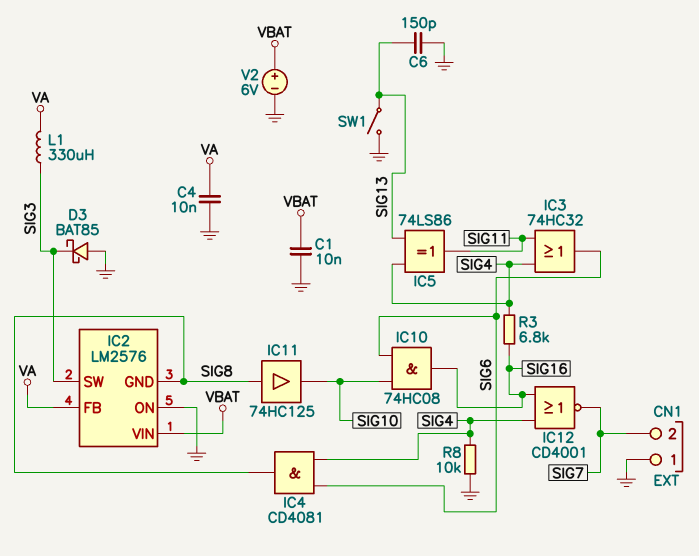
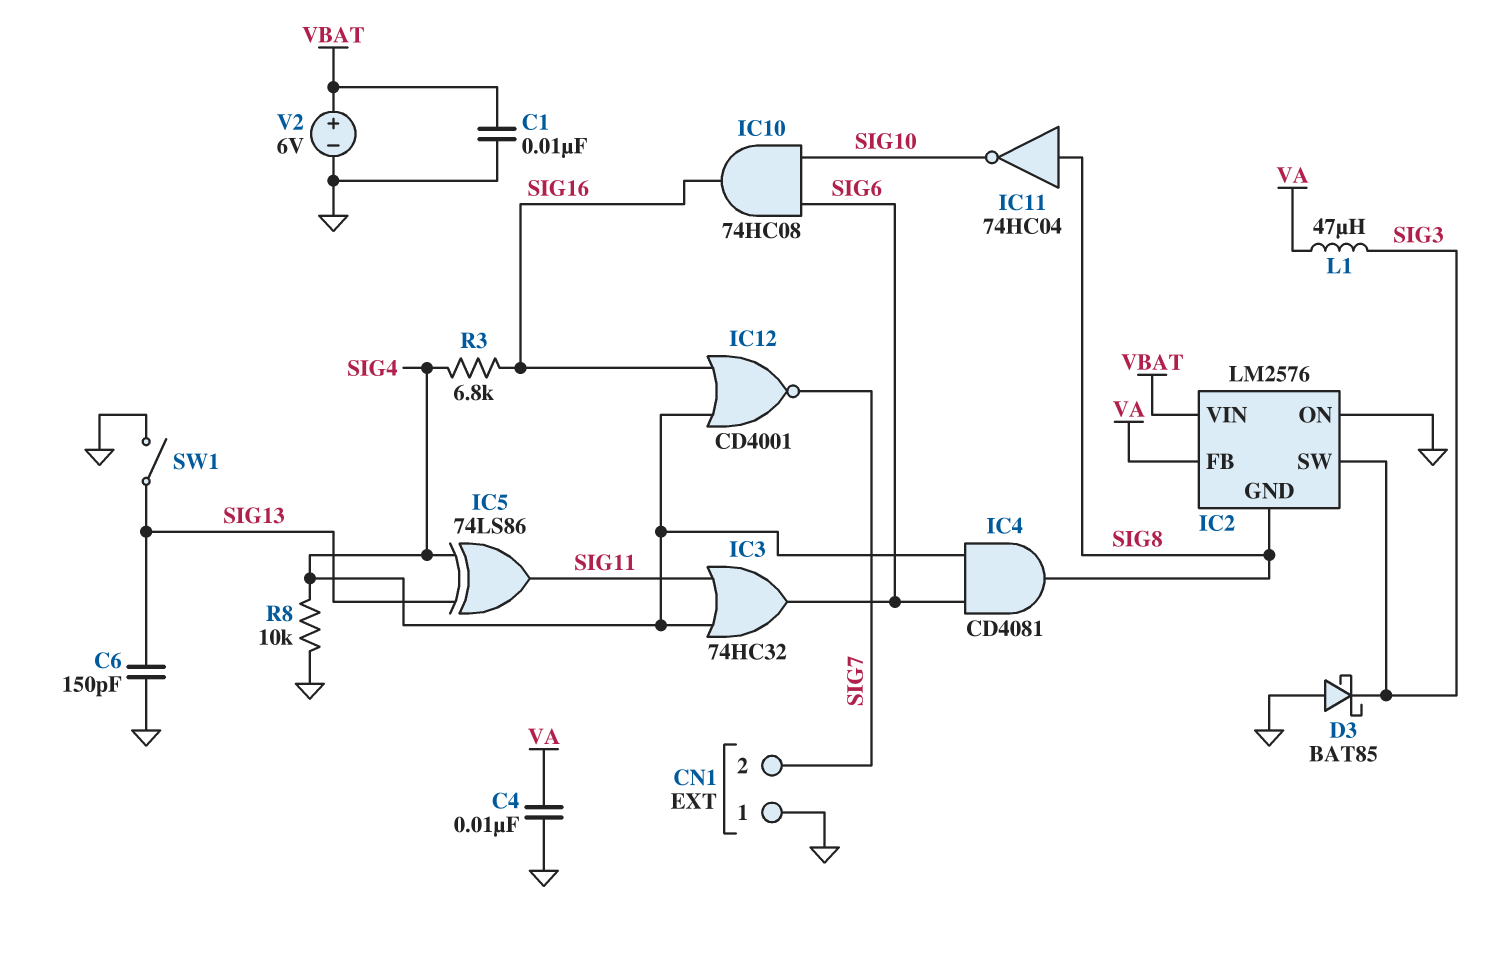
IC11: buffer 74HC125 (in SIG8, out SIG10) -> NOT 74HC04 (in SIG8, out SIG10)
L1: 330uH (SIG3, VA) -> 47uH (SIG3, VA)

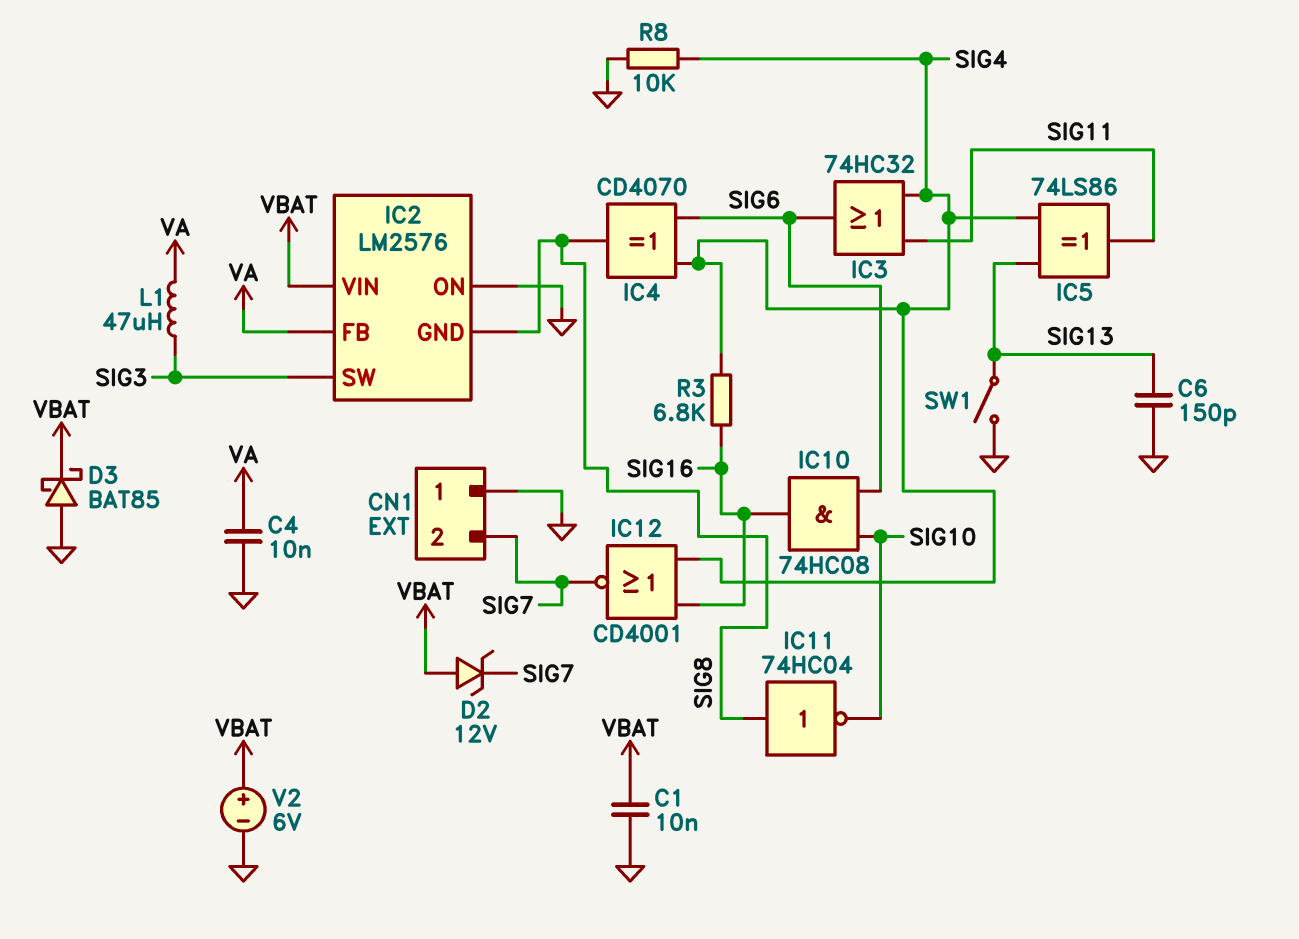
D2: none -> zener 12V (A VBAT, K SIG7)
D3: schottky BAT85 (A GND, K SIG3) -> schottky BAT85 (A GND, K VBAT)
IC4: AND CD4081 (in SIG4, in SIG6, out SIG8) -> XOR CD4070 (in SIG4, in SIG6, out SIG8)

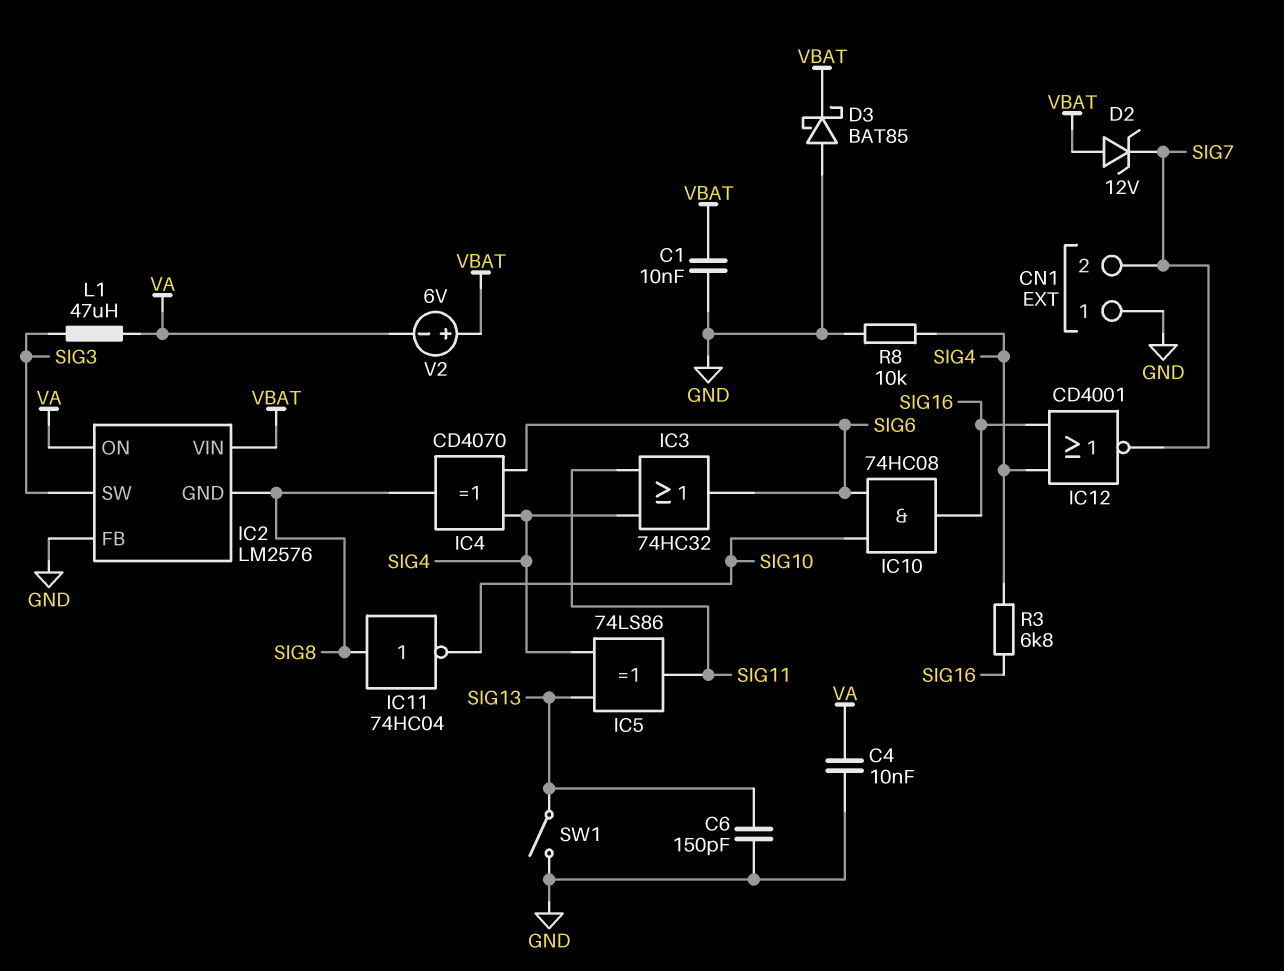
IC2 pin FB: VA -> GND
IC2 pin ON: GND -> VA
V2: 6V (plus VBAT, minus GND) -> 6V (plus VBAT, minus VA)

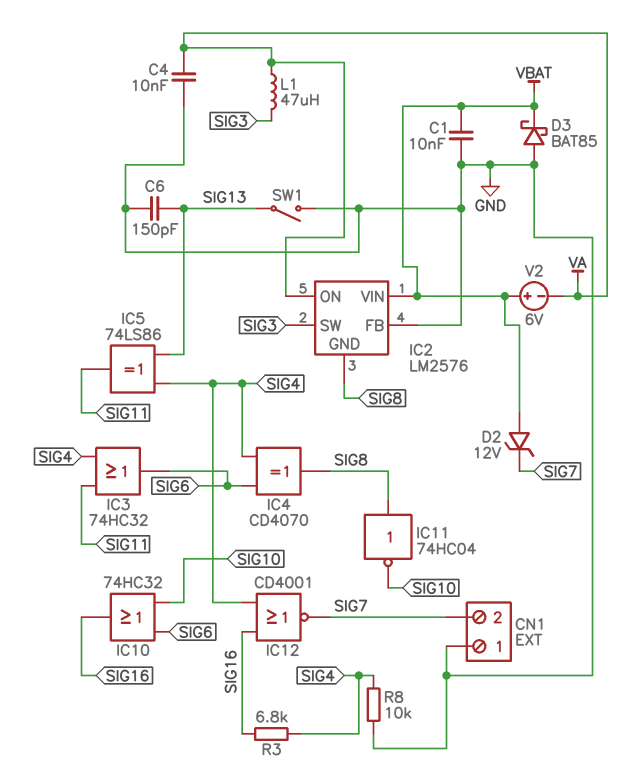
IC10: AND 74HC08 (in SIG6, in SIG10, out SIG16) -> OR 74HC32 (in SIG6, in SIG10, out SIG16)

